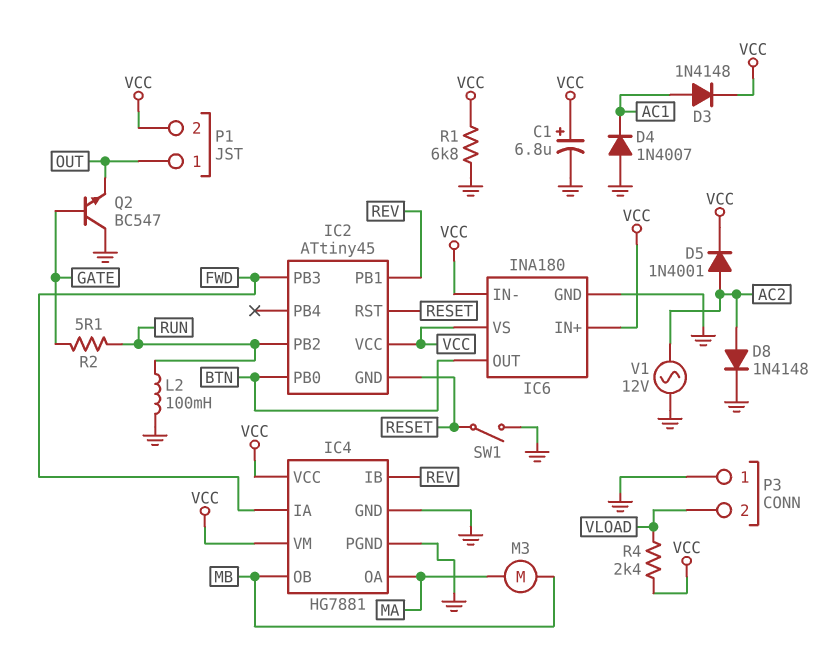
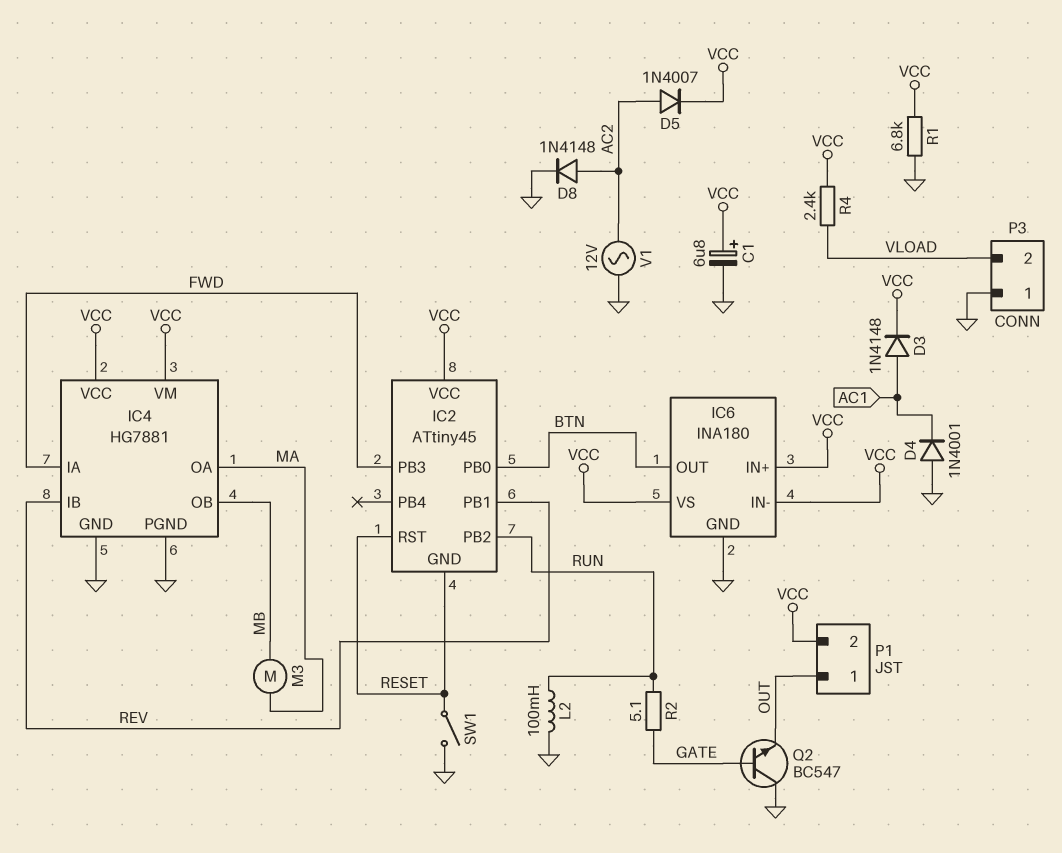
D4: diode 1N4007 (A GND, K AC1) -> diode 1N4001 (A GND, K AC1)
D5: diode 1N4001 (A AC2, K VCC) -> diode 1N4007 (A AC2, K VCC)

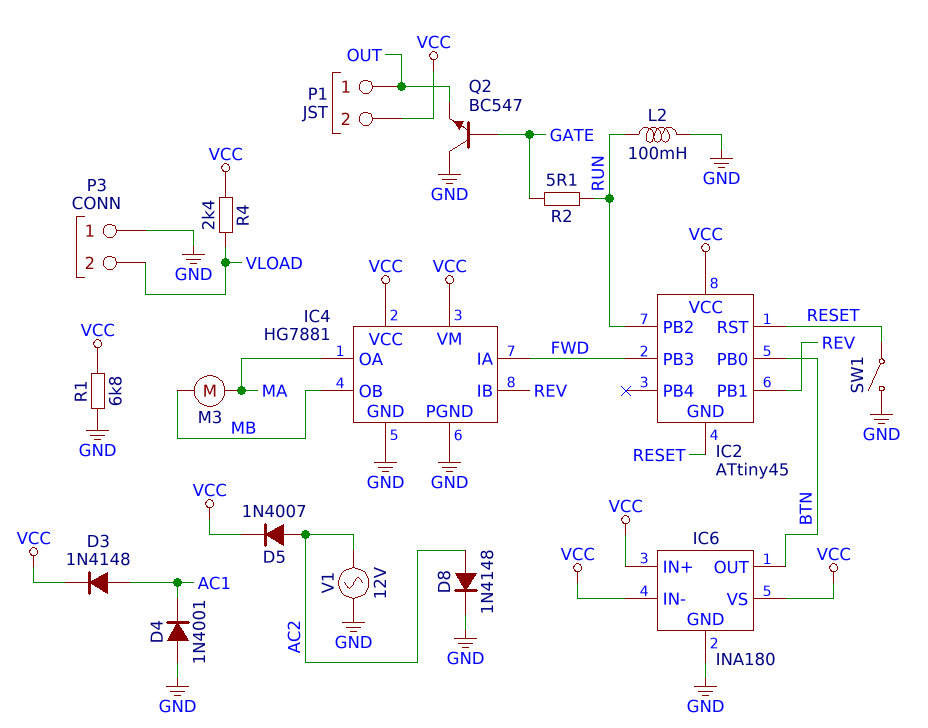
C1: 6.8uF (plus VCC, minus GND) -> none

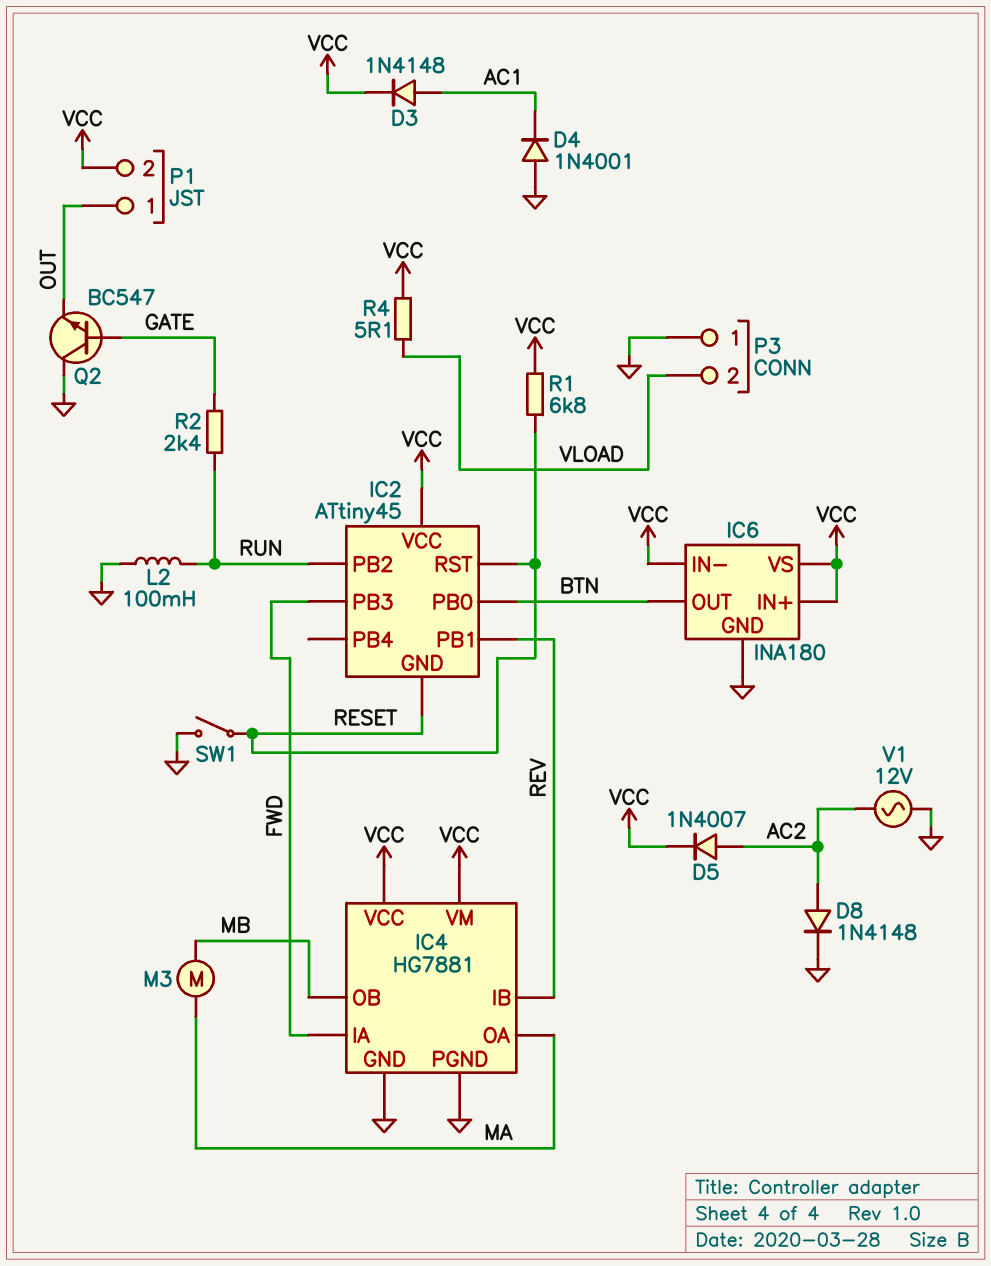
R1: 6.8k (GND, VCC) -> 6.8k (RESET, VCC)
R2: 5.1 (GATE, RUN) -> 2.4k (GATE, RUN)
R4: 2.4k (VCC, VLOAD) -> 5.1 (VCC, VLOAD)

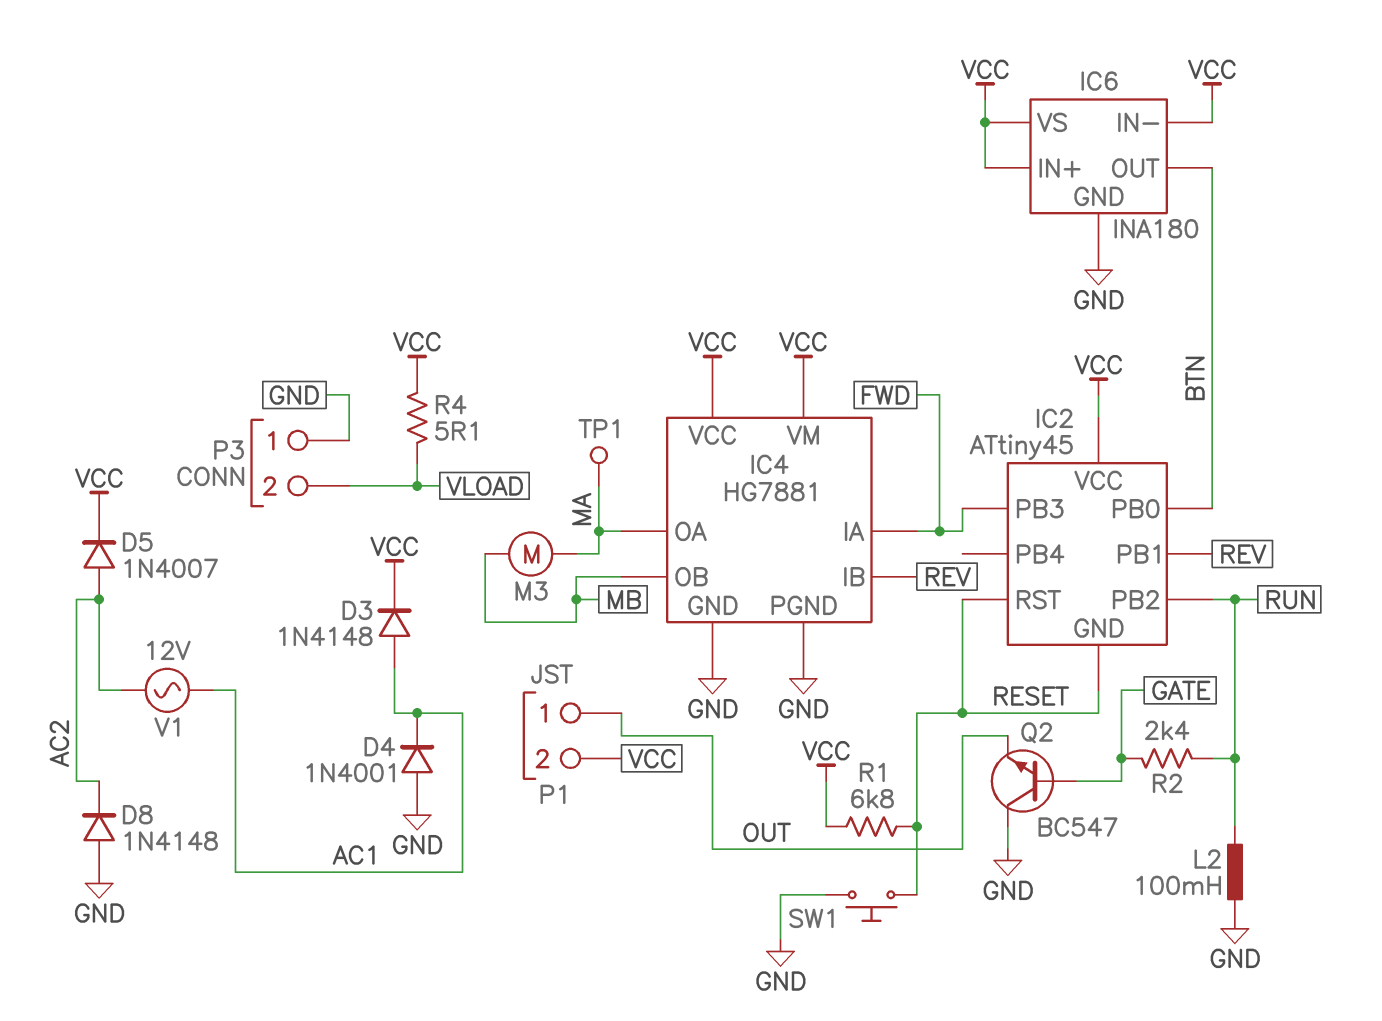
D8: diode 1N4148 (A AC2, K GND) -> diode 1N4148 (A GND, K AC2)
SW1: switch (GND, RESET) -> button (GND, RESET)
TP1: none -> test point (MA)
V1: AC 12V (AC2, GND) -> AC 12V (AC1, AC2)

